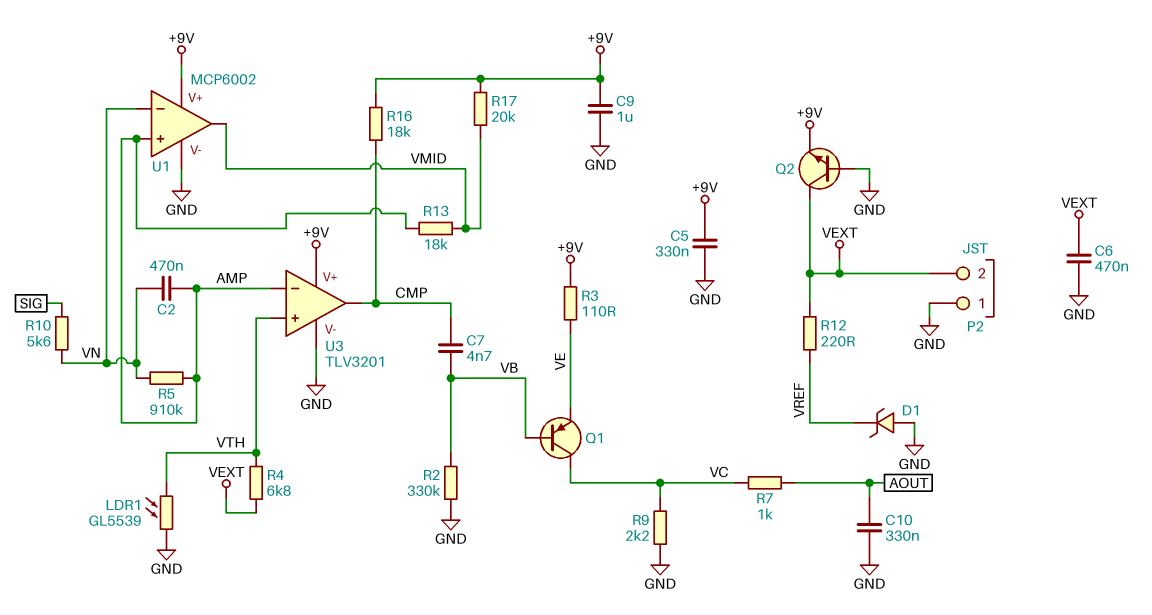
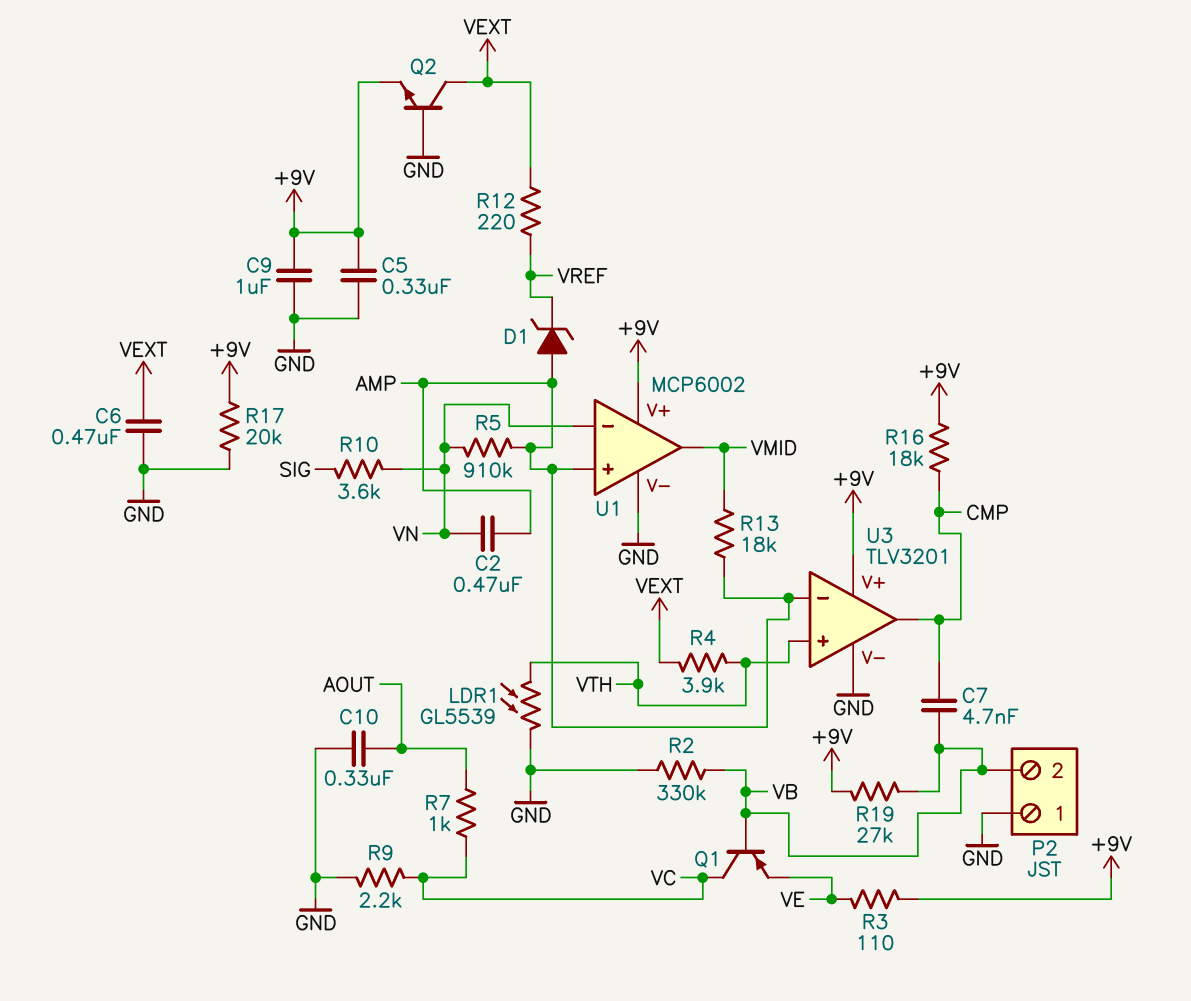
D1: zener (A GND, K VREF) -> zener (A AMP, K VREF)
P2 pin 2: VEXT -> VB
R4: 6.8k (VEXT, VTH) -> 3.9k (VEXT, VTH)
R10: 5.6k (SIG, VN) -> 3.6k (SIG, VN)
R17: 20k (+9V, VMID) -> 20k (+9V, GND)
R19: none -> 27k (+9V, VB)

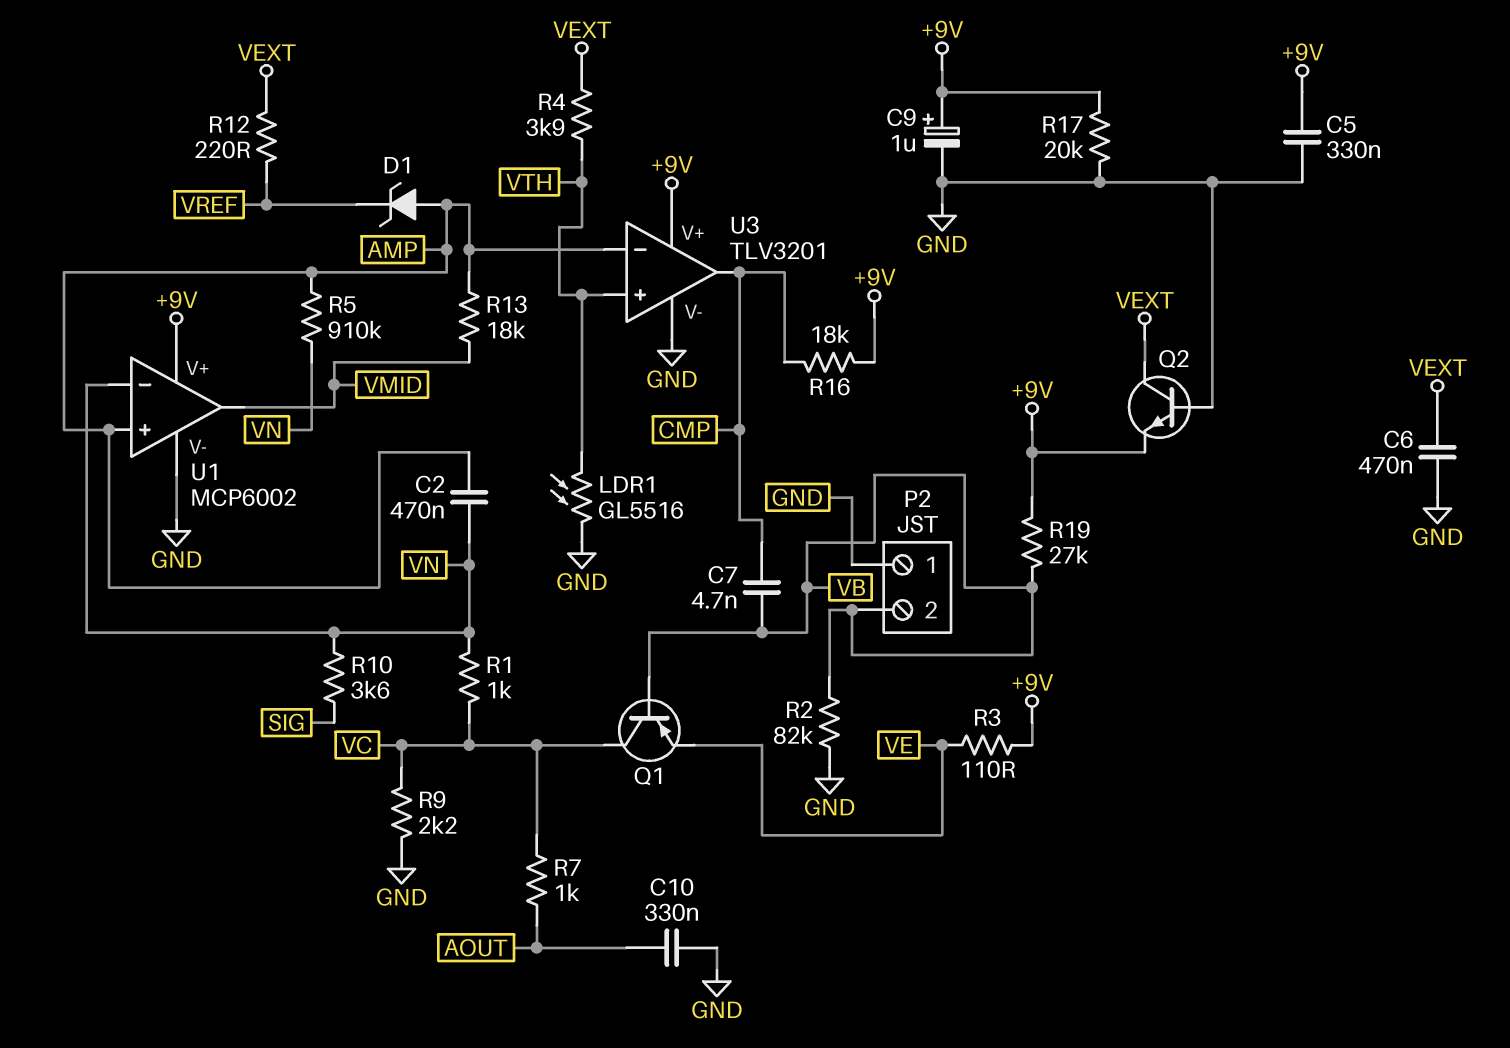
C9: 1uF (+9V, GND) -> 1uF (plus +9V, minus GND)
LDR1: GL5539 (GND, VTH) -> GL5516 (GND, VTH)
R1: none -> 1k (VC, VN)
R2: 330k (GND, VB) -> 82k (GND, VB)

